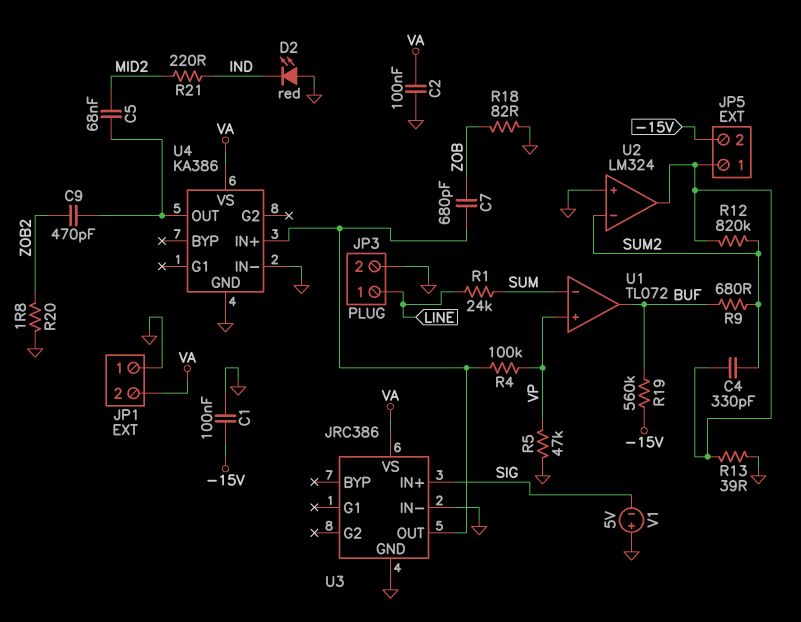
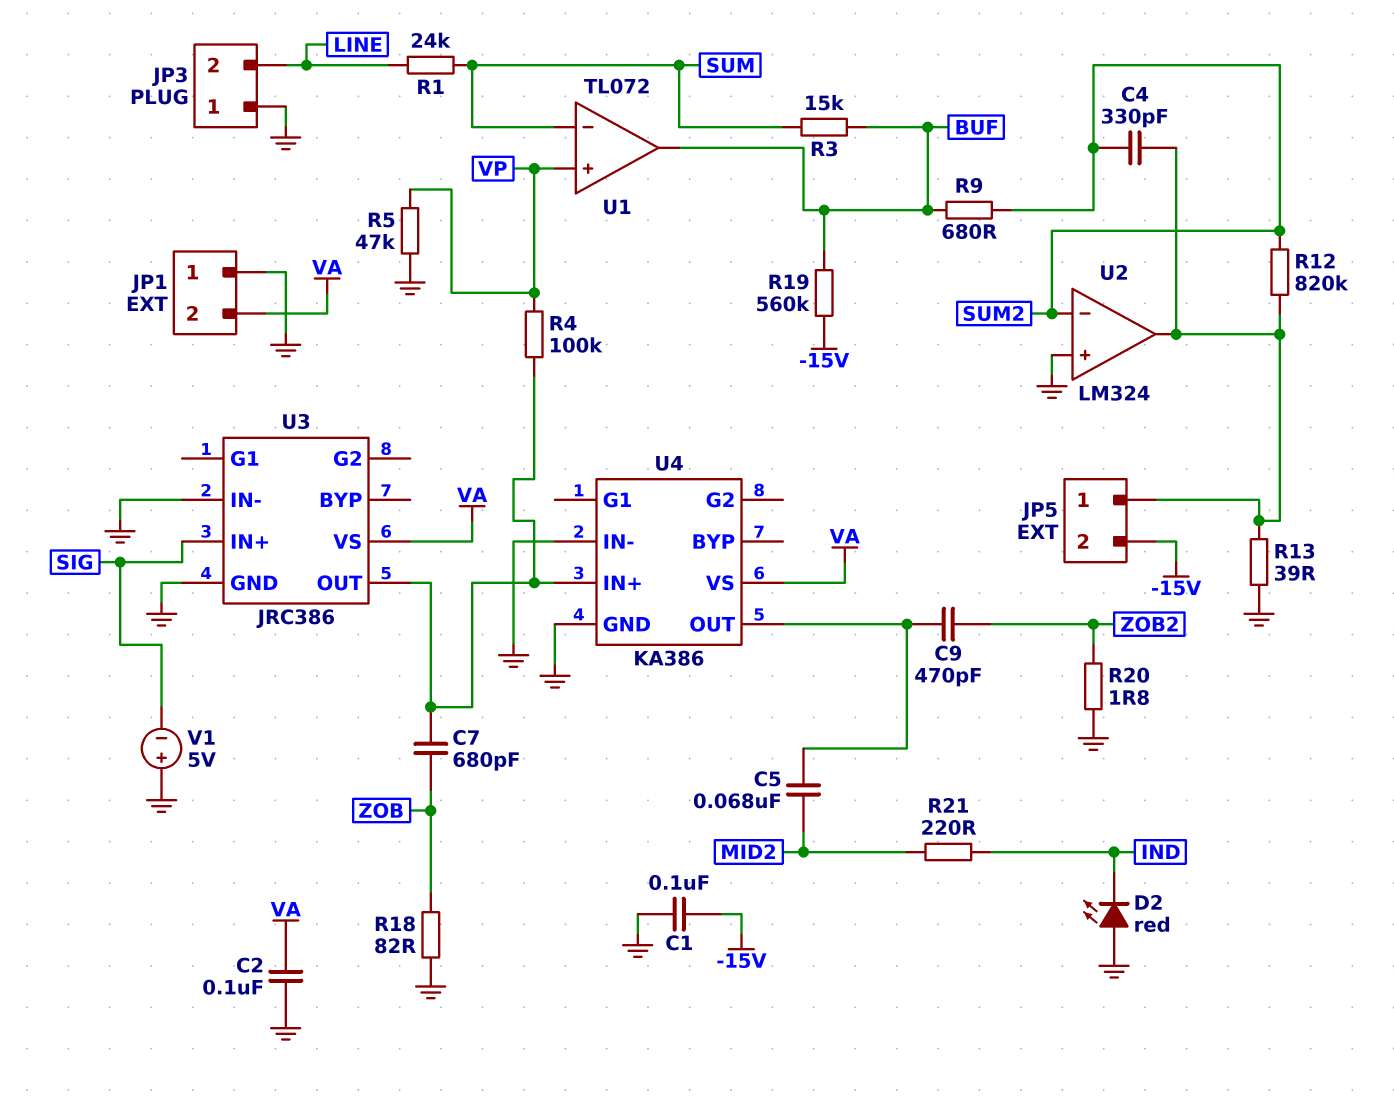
JP3 pin 1: LINE -> GND
JP3 pin 2: GND -> LINE
R3: none -> 15k (BUF, SUM)

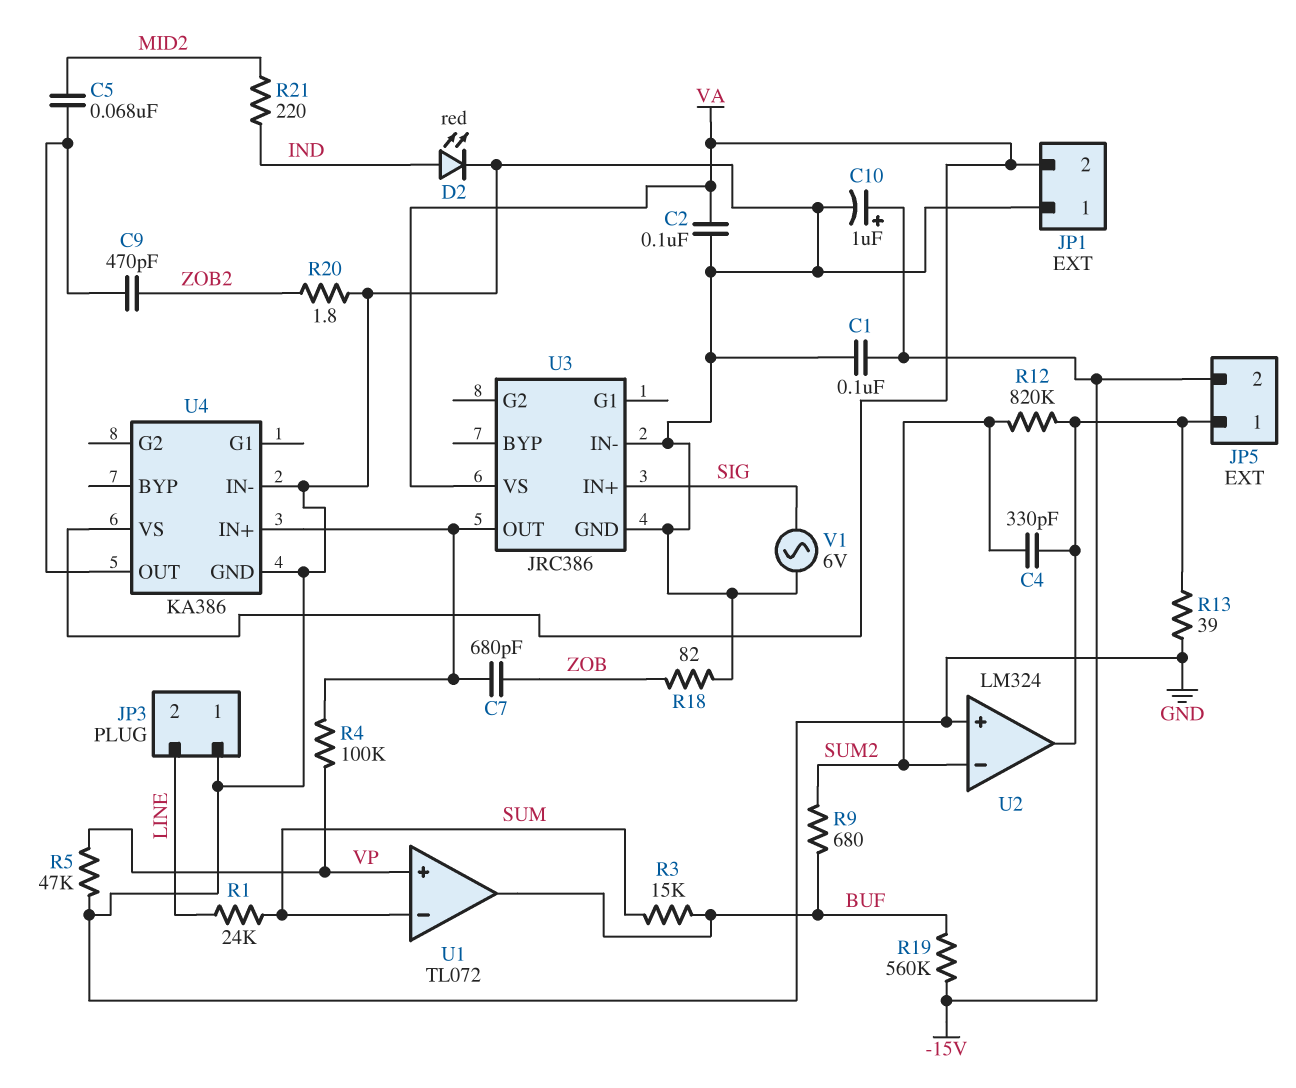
C10: none -> 1uF (plus -15V, minus GND)
D2: LED red (A GND, K IND) -> LED red (A IND, K GND)
V1: 5V (plus GND, minus SIG) -> AC 6V (GND, SIG)

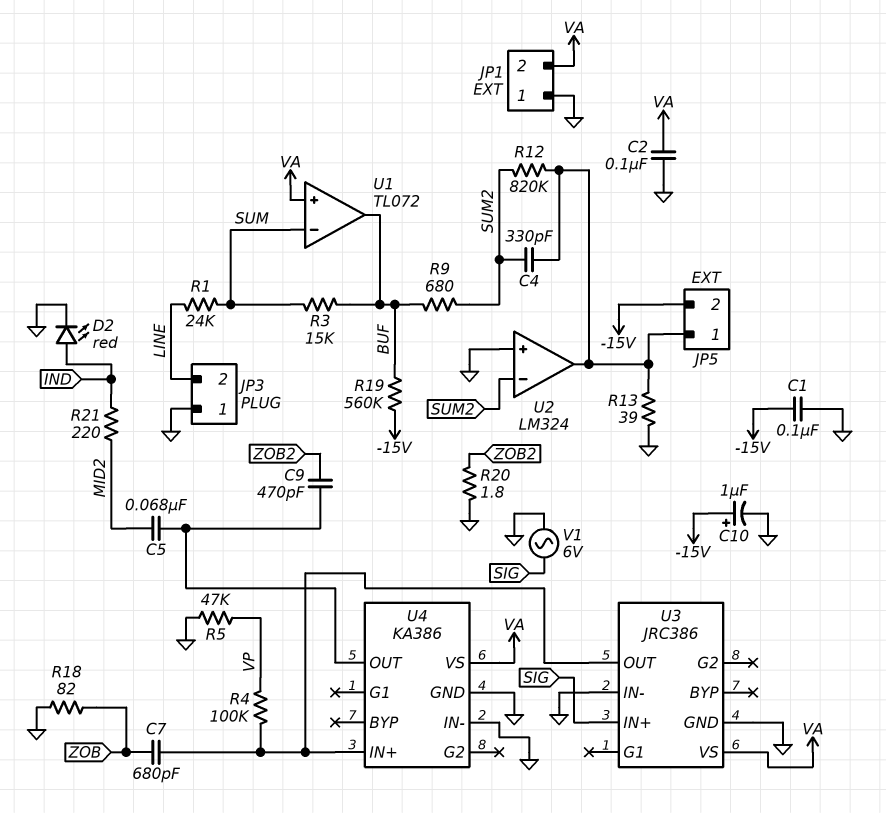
U1 pin in+: VP -> VA

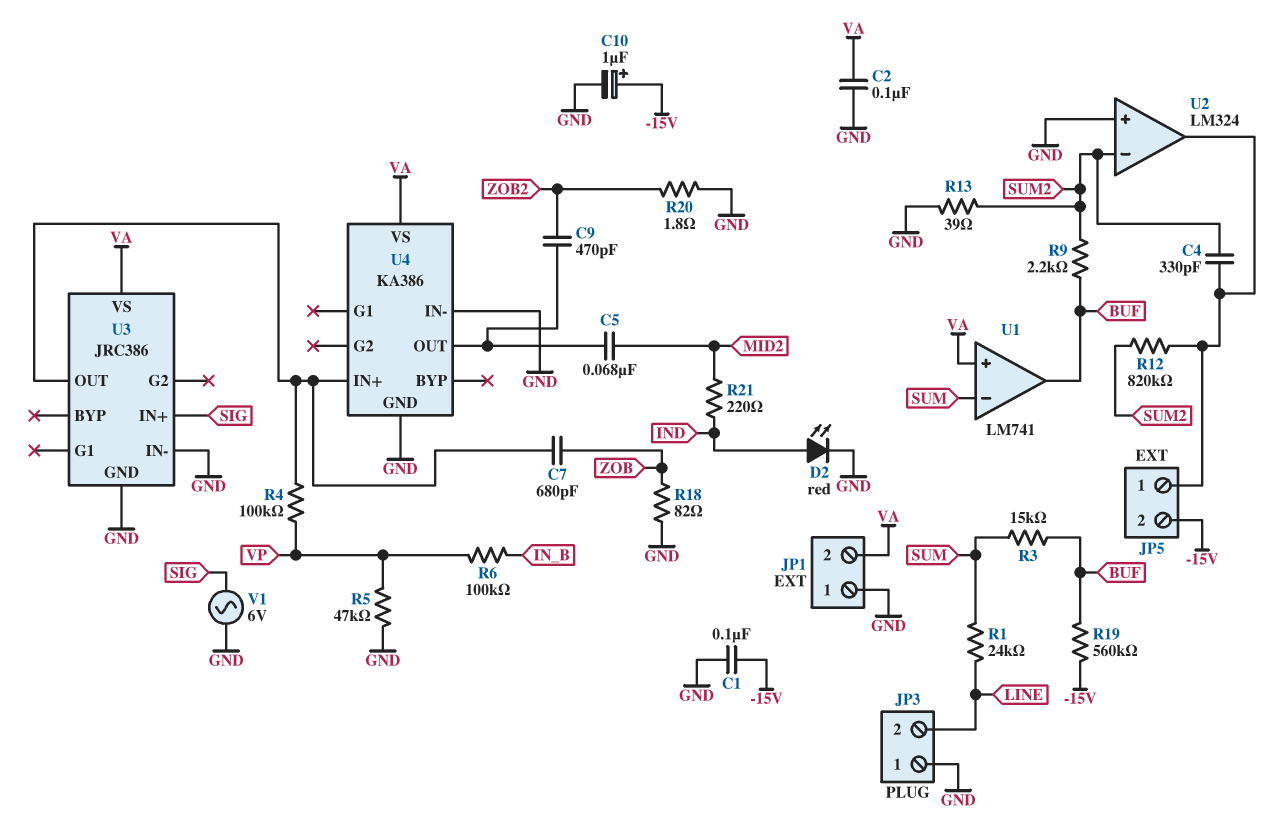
R6: none -> 100k (IN_B, VP)
R9: 680 (BUF, SUM2) -> 2.2k (BUF, SUM2)
R13: 39 (GND, JP5/1) -> 39 (GND, SUM2)
U1: TL072 -> LM741

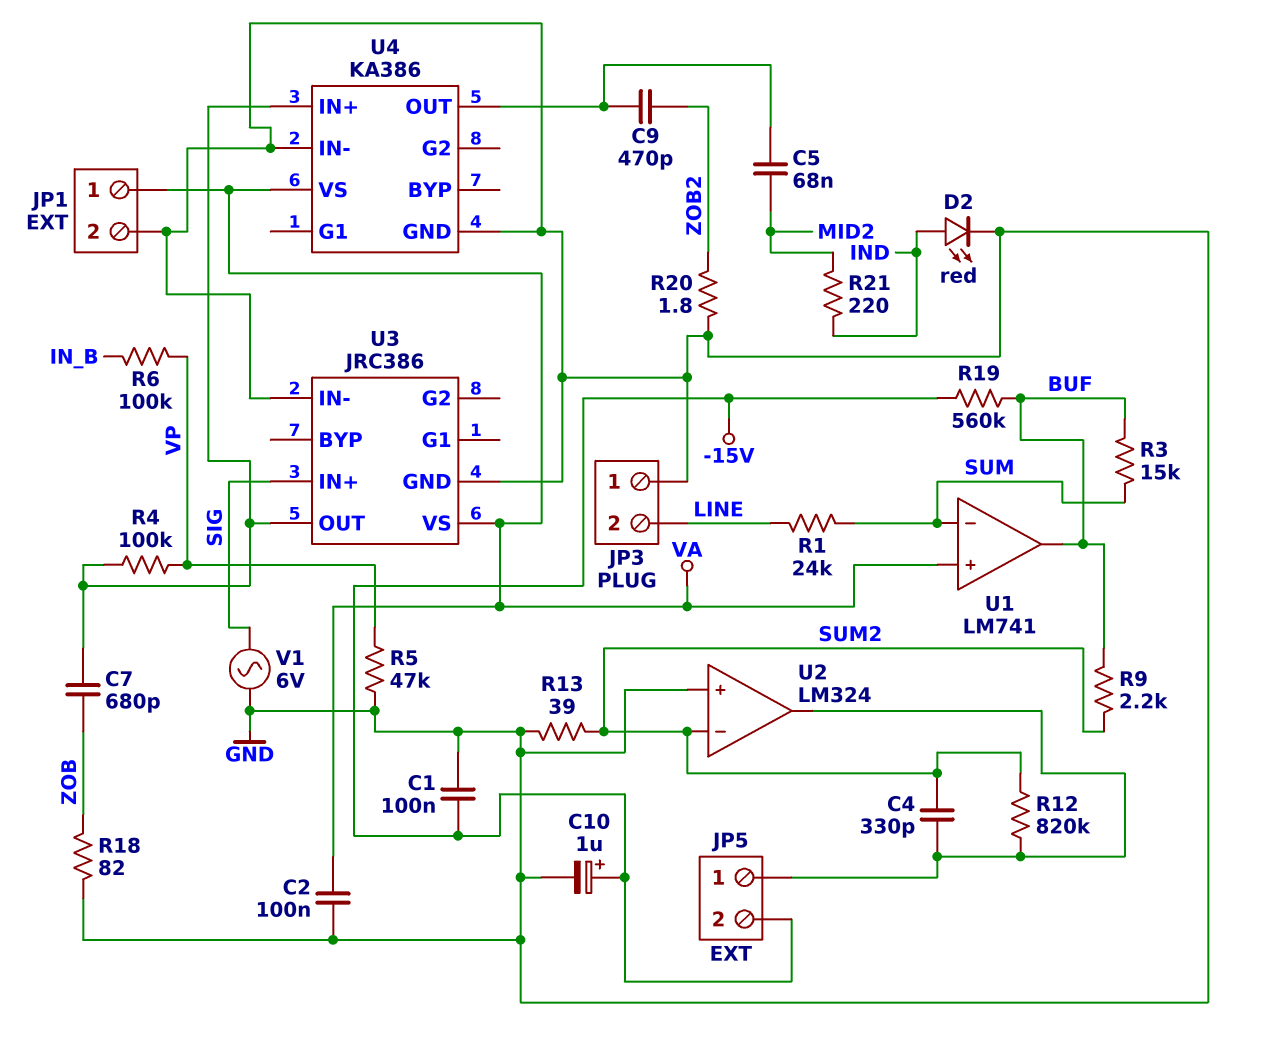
JP1 pin 1: GND -> VA
JP1 pin 2: VA -> GND

